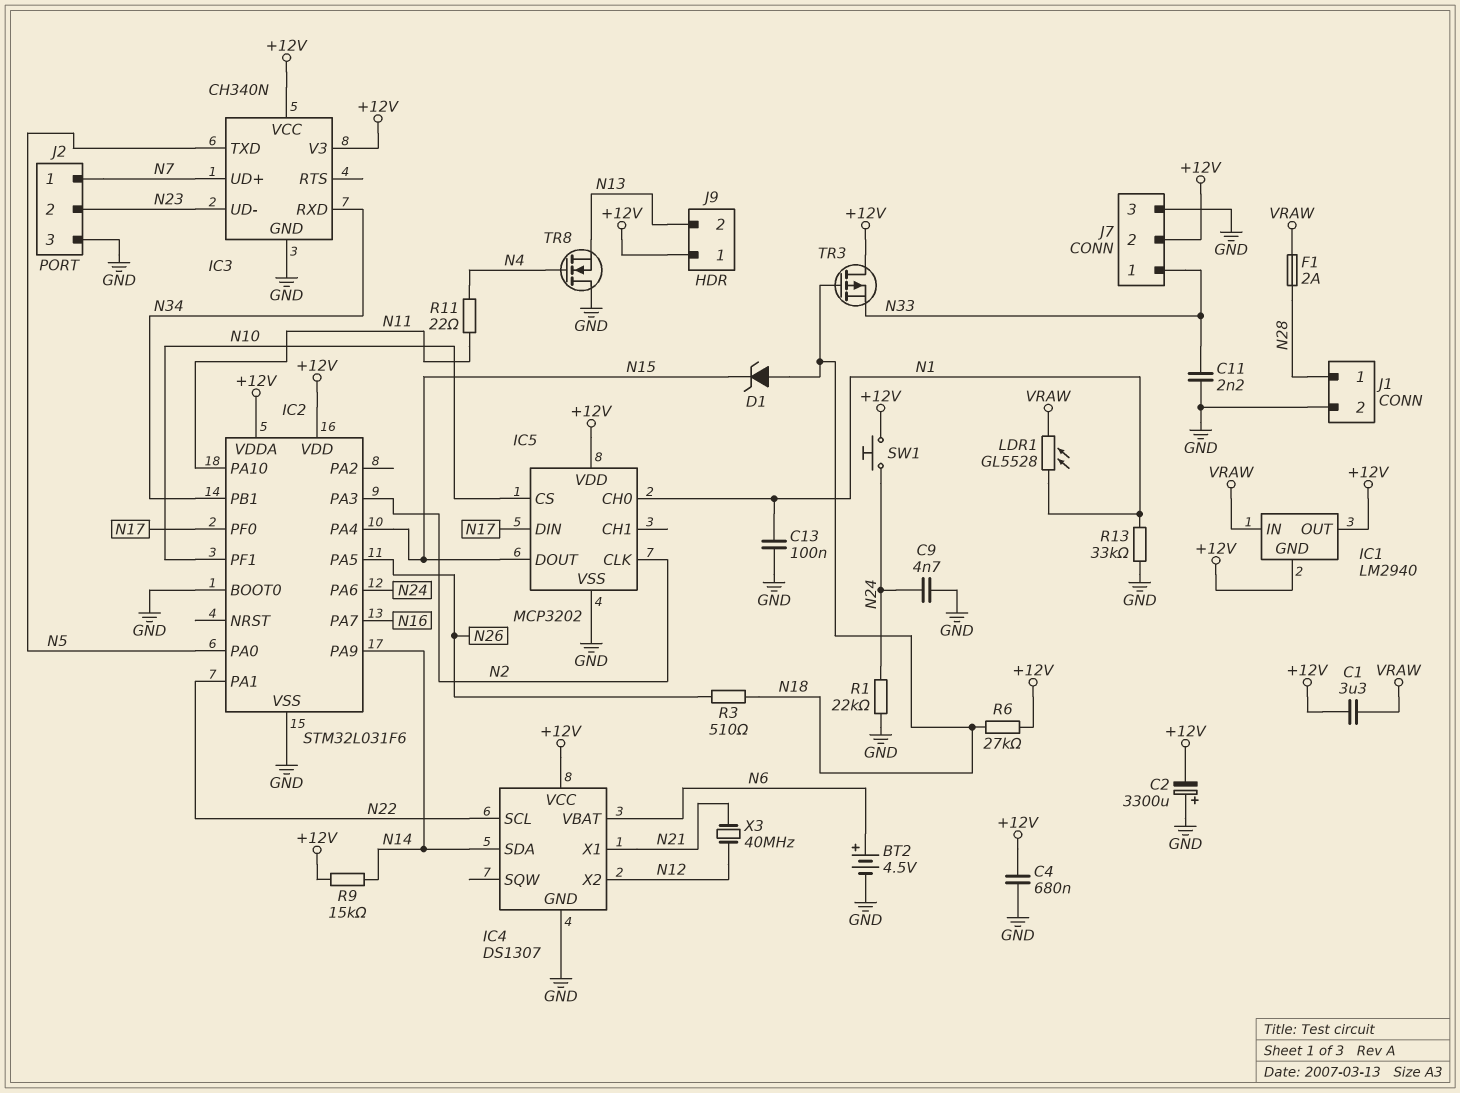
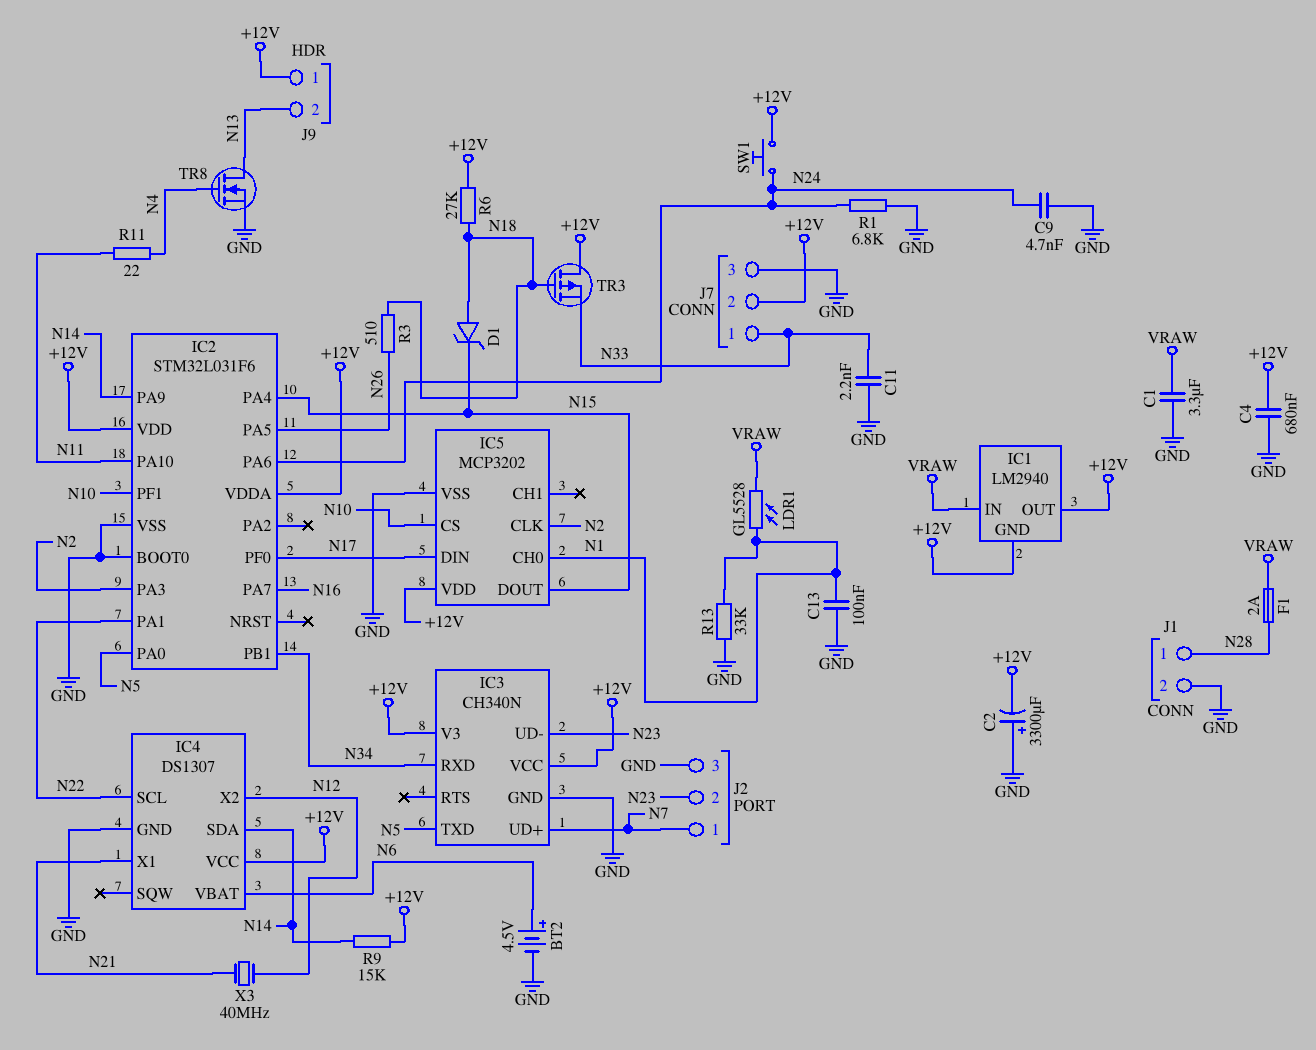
C1: 3.3uF (+12V, VRAW) -> 3.3uF (GND, VRAW)
R1: 22k (GND, N24) -> 6.8k (GND, N24)
TR8: NMOS (G N4, D GND, S N13) -> NMOS (G N4, D N13, S GND)

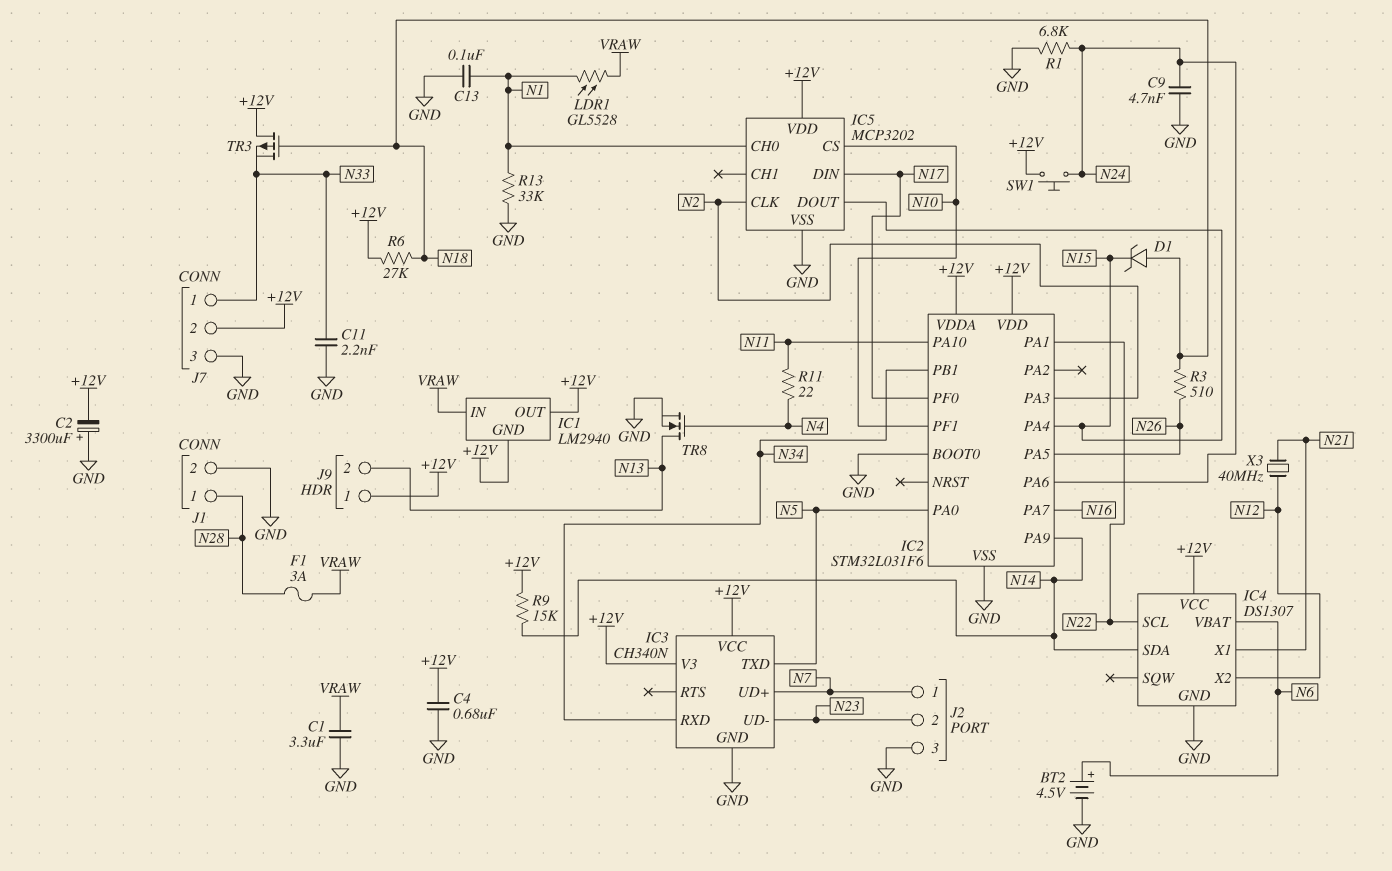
F1: 2A (N28, VRAW) -> 3A (N28, VRAW)

